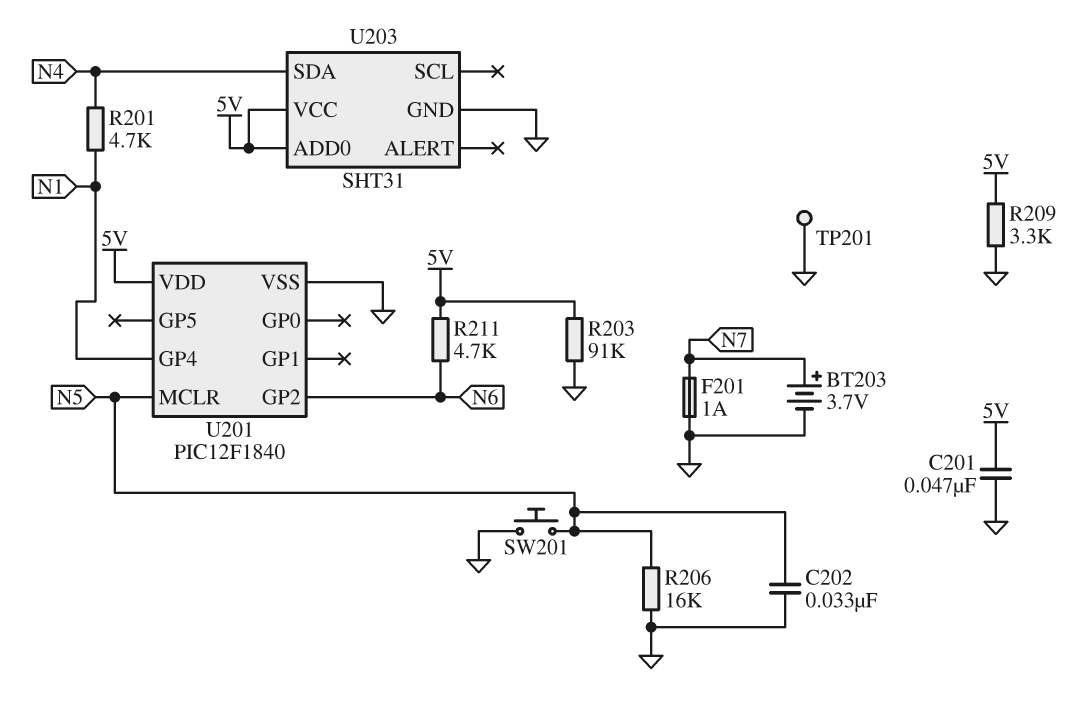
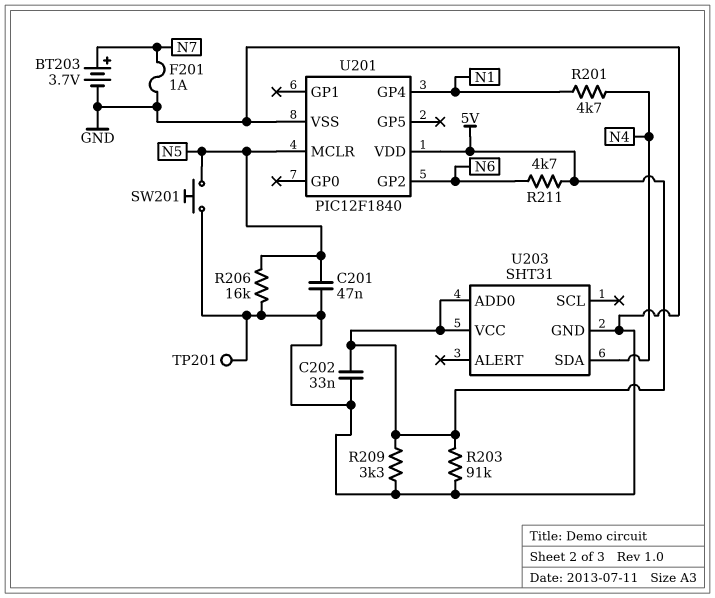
C201: 47nF (5V, GND) -> 47nF (GND, N5)
C202: 33nF (GND, N5) -> 33nF (5V, GND)

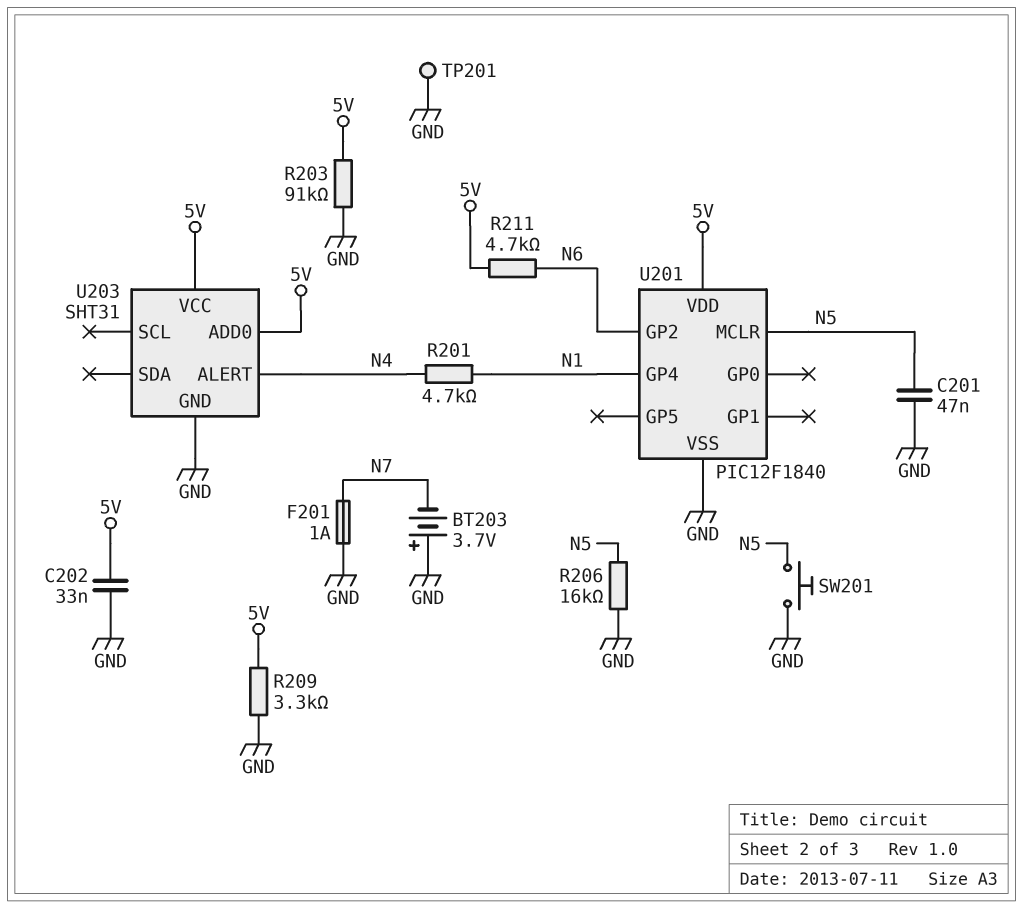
BT203: 3.7V (plus N7, minus GND) -> 3.7V (plus GND, minus N7)
U203 pin ALERT: none -> N4
U203 pin SDA: N4 -> none

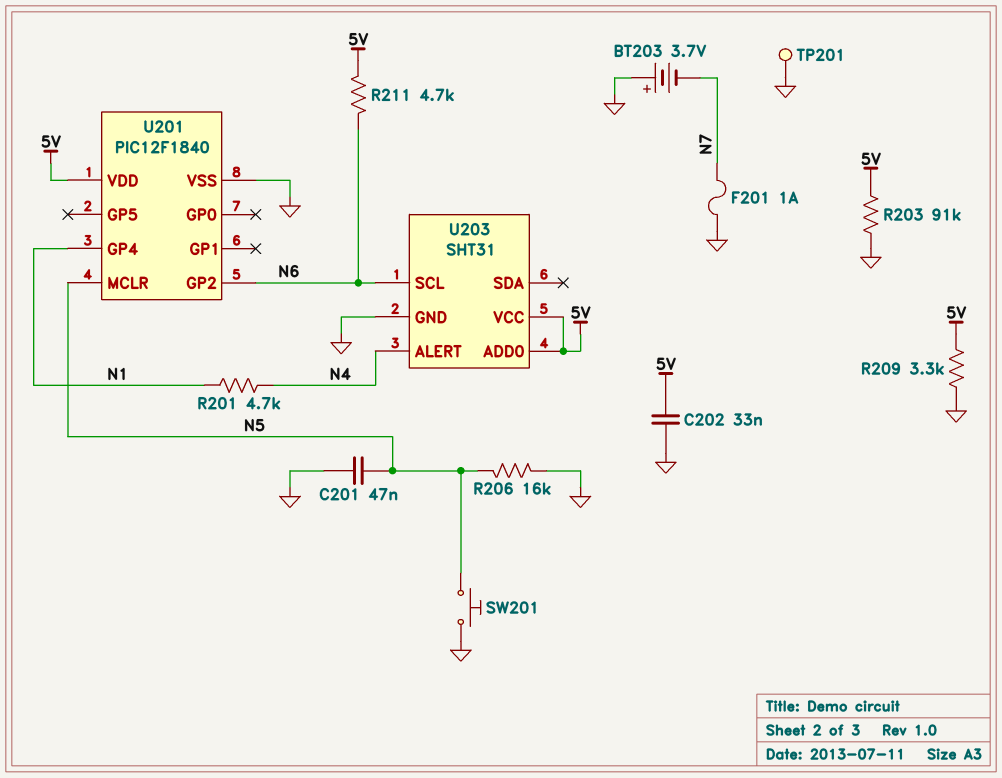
U203 pin SCL: none -> N6

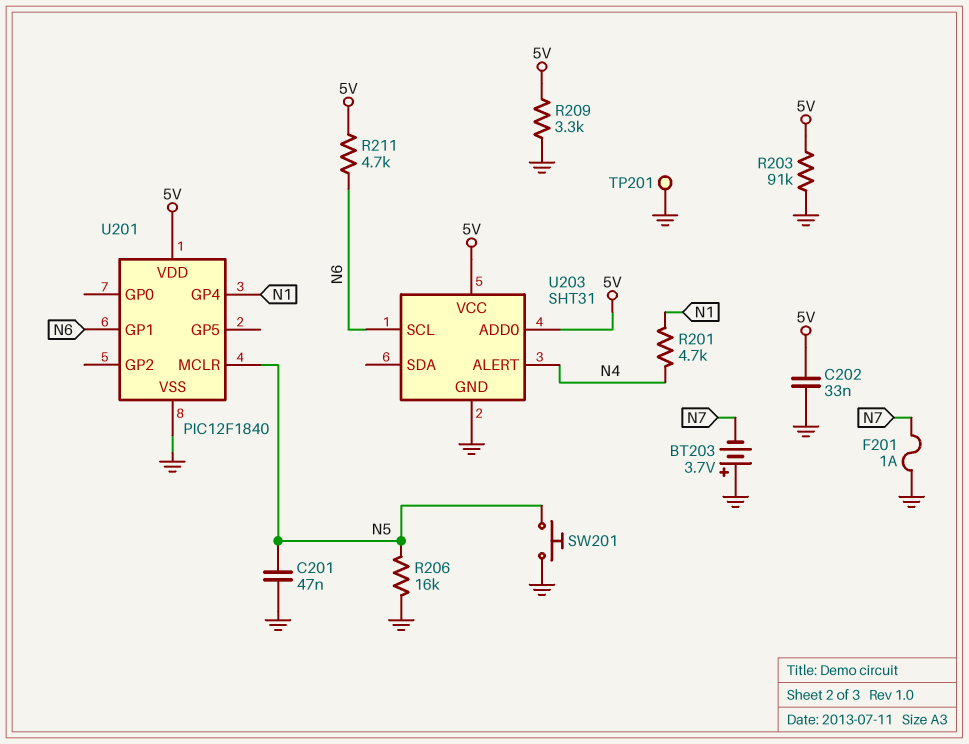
U201 pin GP1: none -> N6
U201 pin GP2: N6 -> none

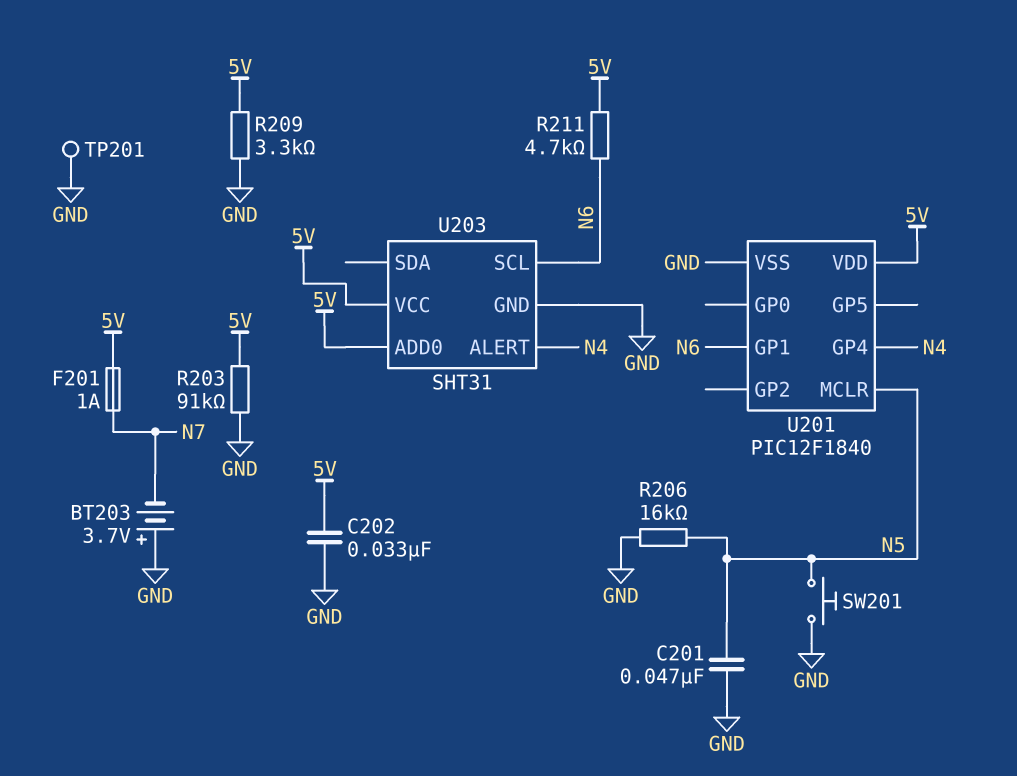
F201: 1A (GND, N7) -> 1A (5V, N7)
R201: 4.7k (N1, N4) -> none
U201 pin GP4: N1 -> N4

